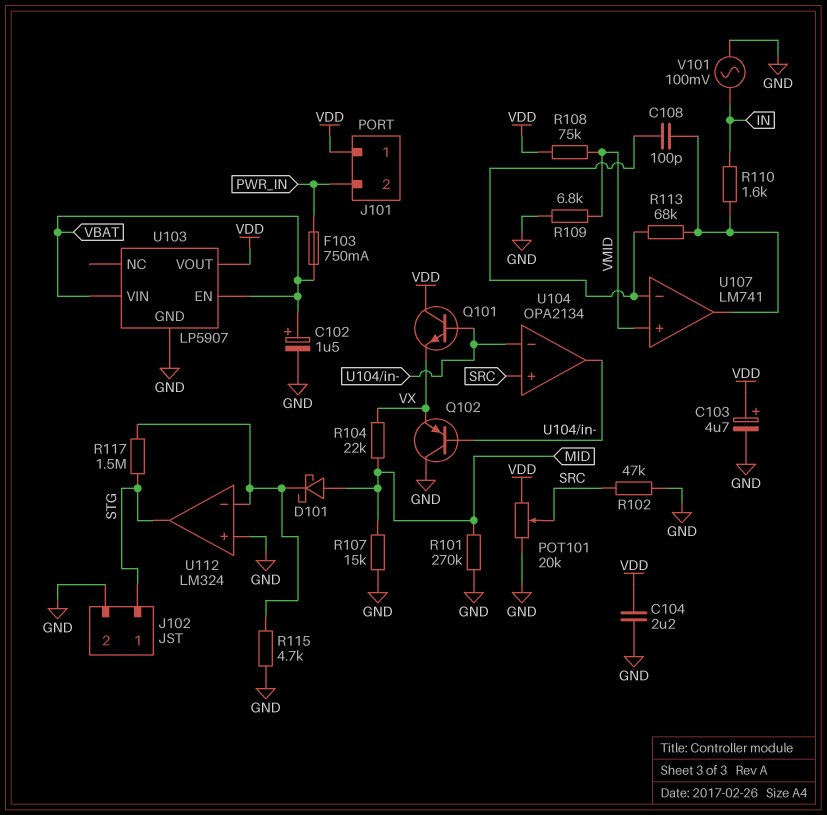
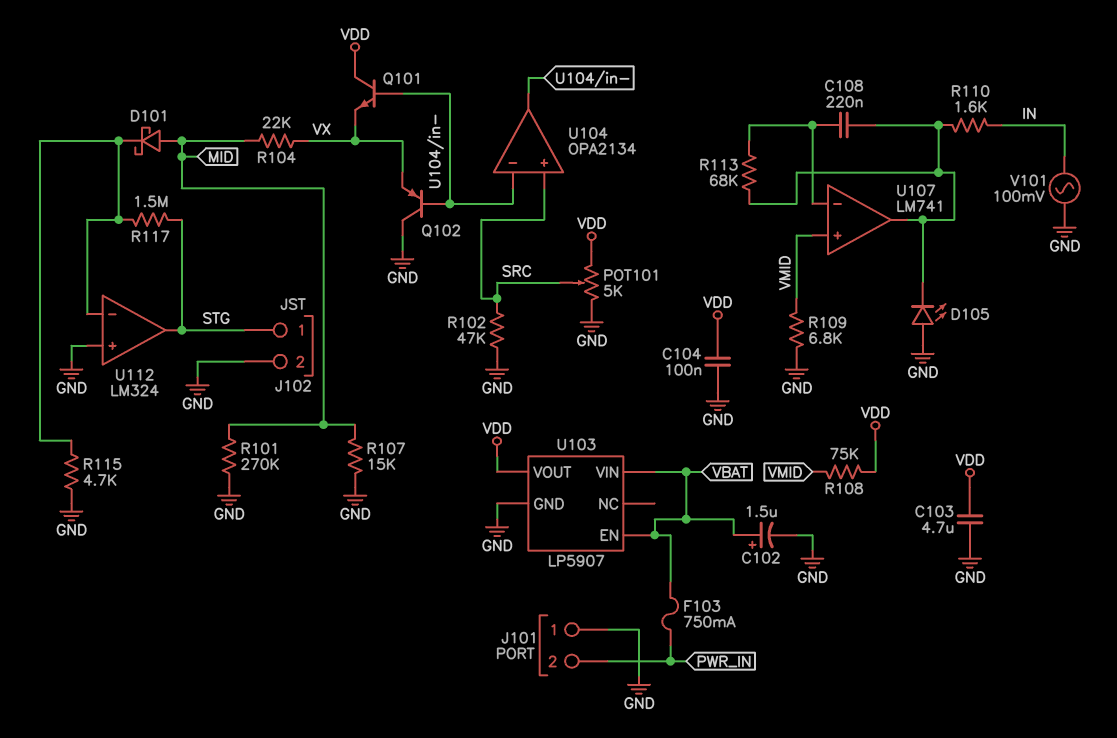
C103: 4.7uF (plus VDD, minus GND) -> 4.7uF (GND, VDD)
C104: 2.2uF (GND, VDD) -> 100nF (GND, VDD)
C108: 100pF (U107/in-, U107/out) -> 220nF (U107/in-, U107/out)
D105: none -> LED (A GND, K U107/out)
J101 pin 1: VDD -> GND
POT101: 20k (GND, VDD, wiper SRC) -> 5k (GND, VDD, wiper SRC)

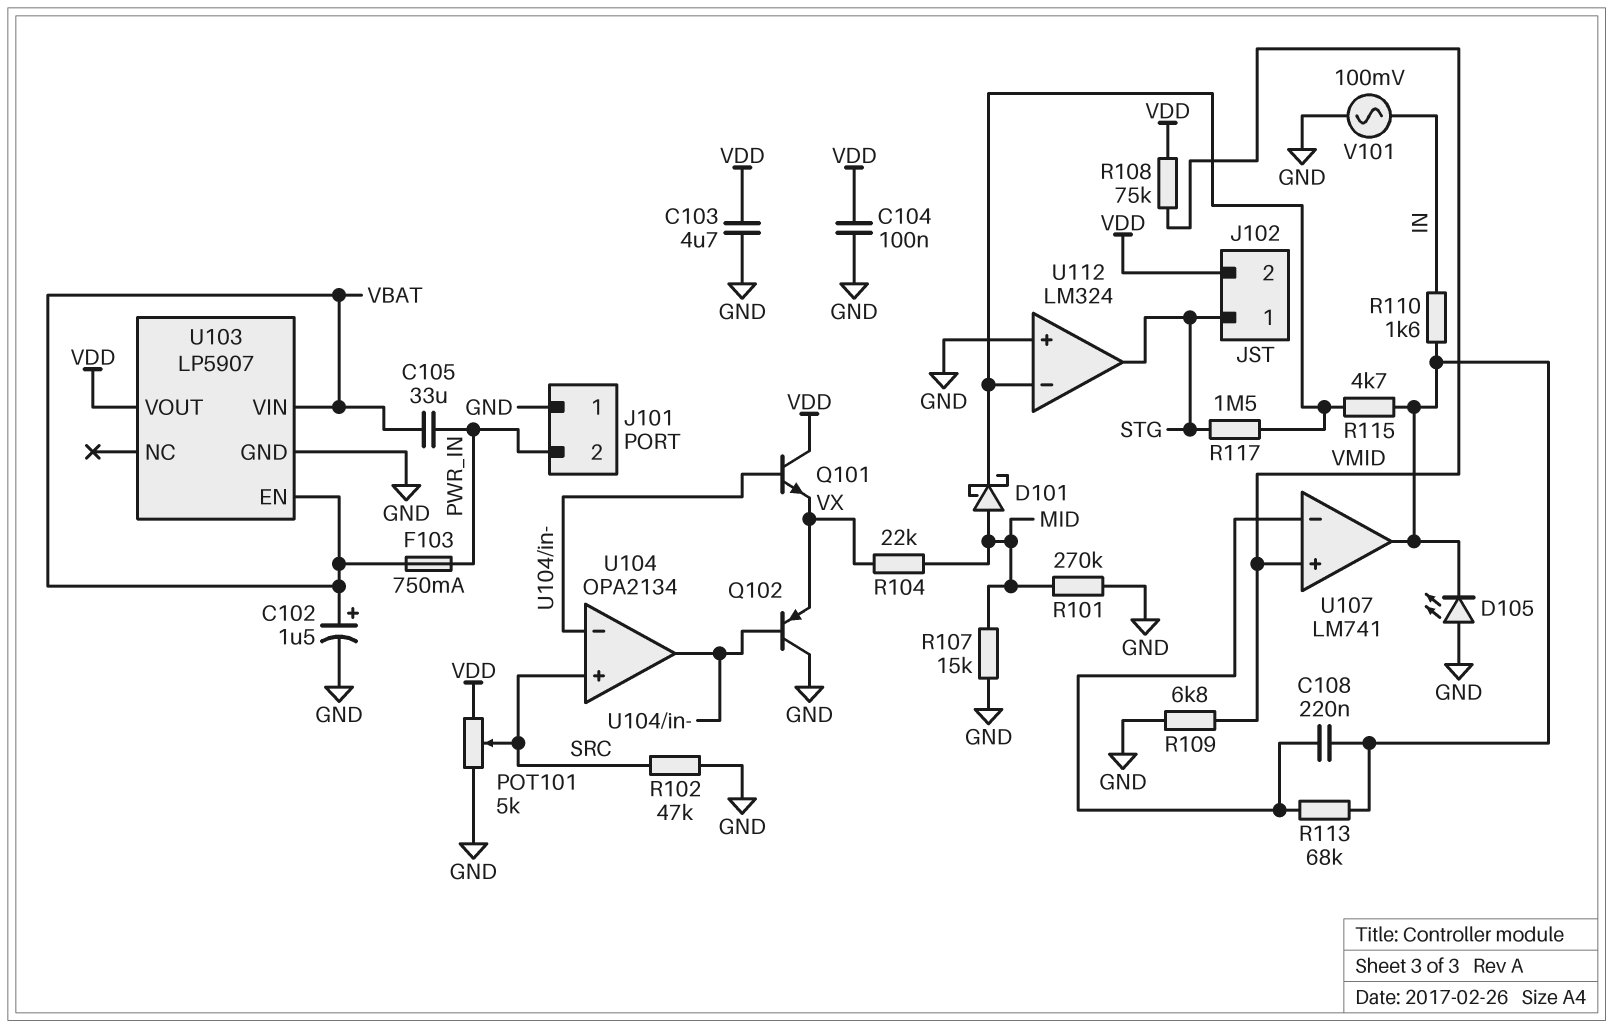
C105: none -> 33uF (PWR_IN, VBAT)
J102 pin 2: GND -> VDD
R115: 4.7k (GND, U112/in-) -> 4.7k (U107/out, U112/in-)

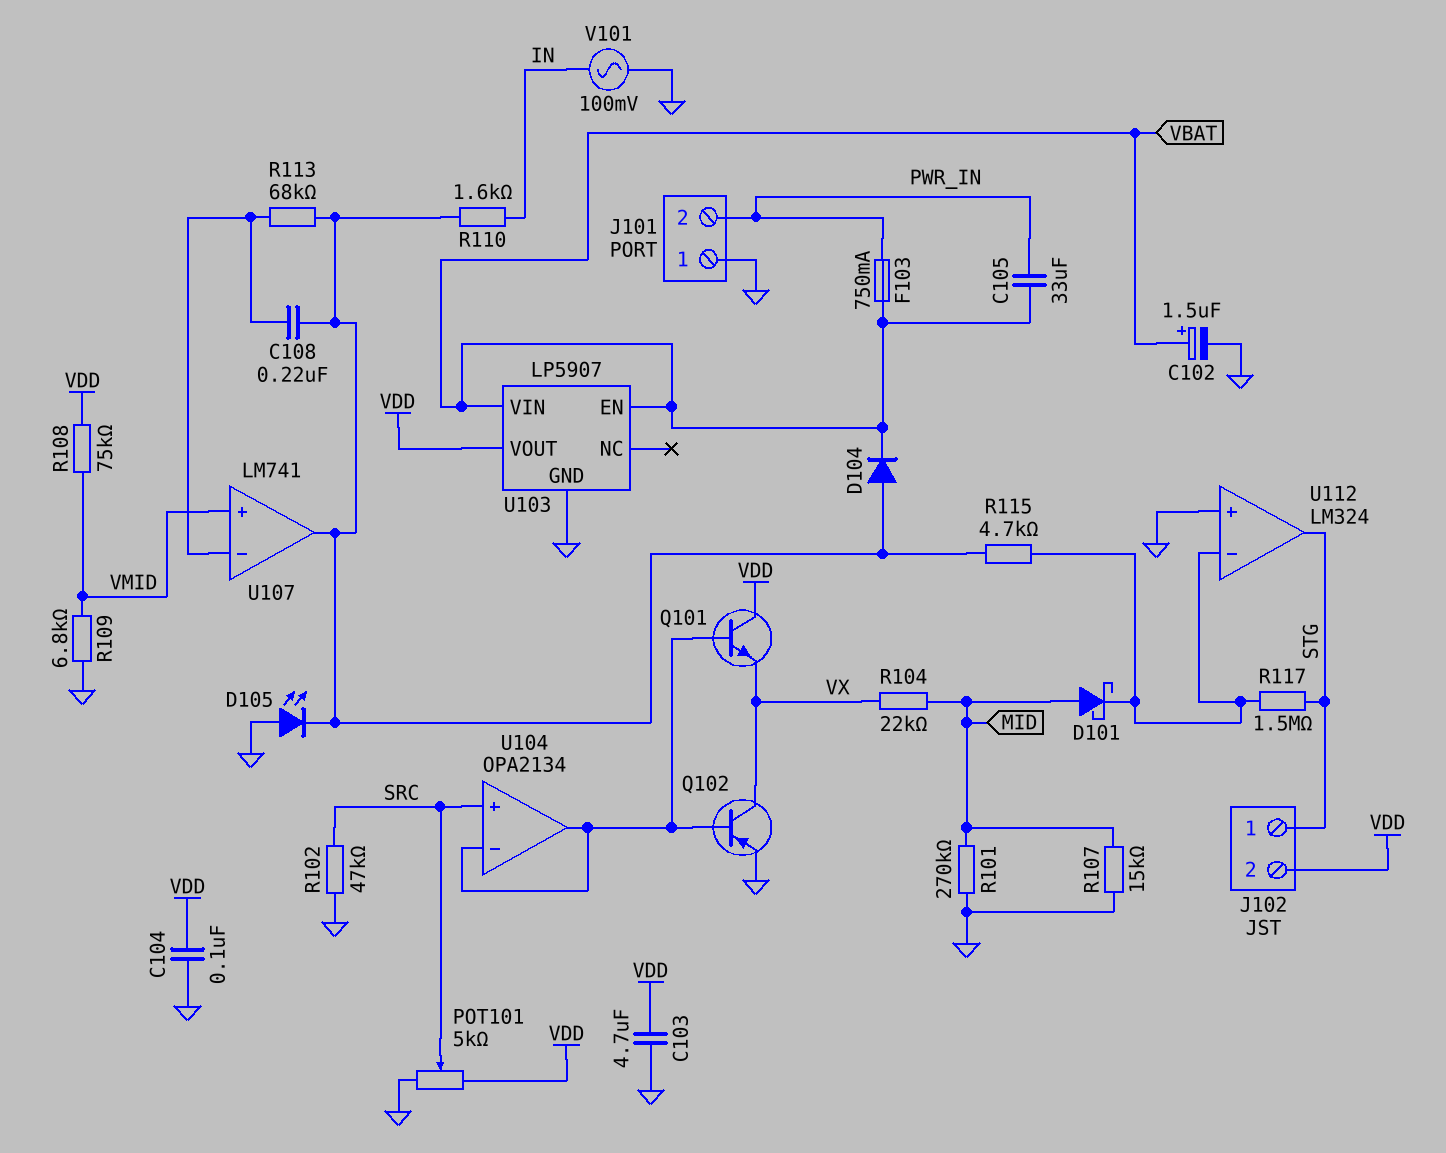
D104: none -> diode (A U107/out, K VBAT)
Q102: PNP (B U104/in-, C GND, E VX) -> PNP (B U104/in-, C VX, E GND)

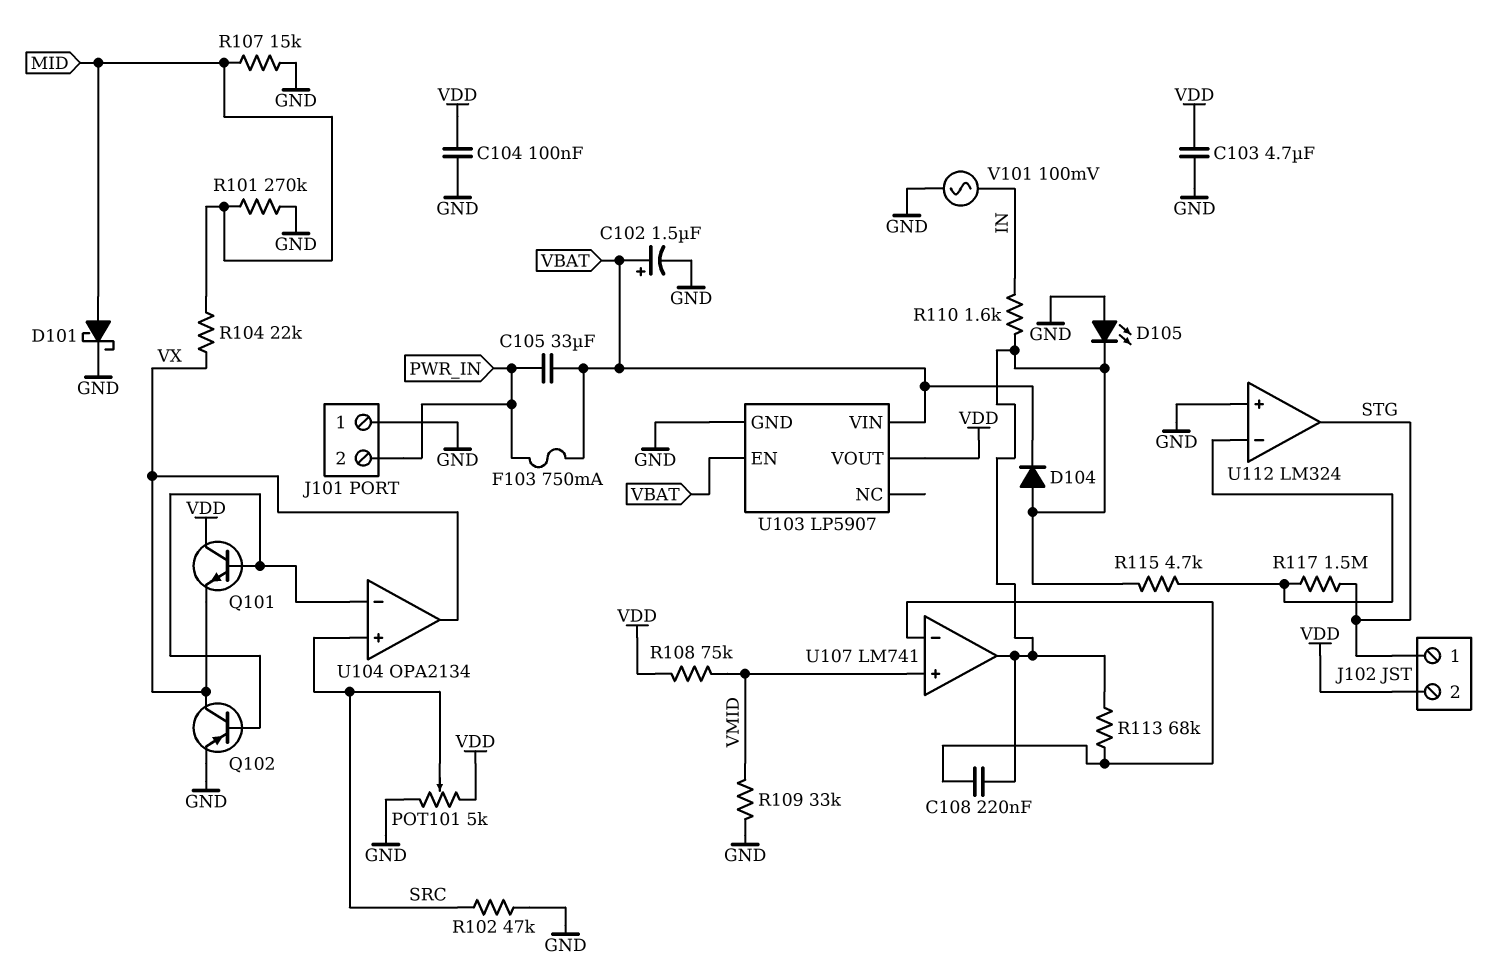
D101: schottky (A MID, K U112/in-) -> schottky (A MID, K GND)
R109: 6.8k (GND, VMID) -> 33k (GND, VMID)
U104 pin out: U104/in- -> VX

